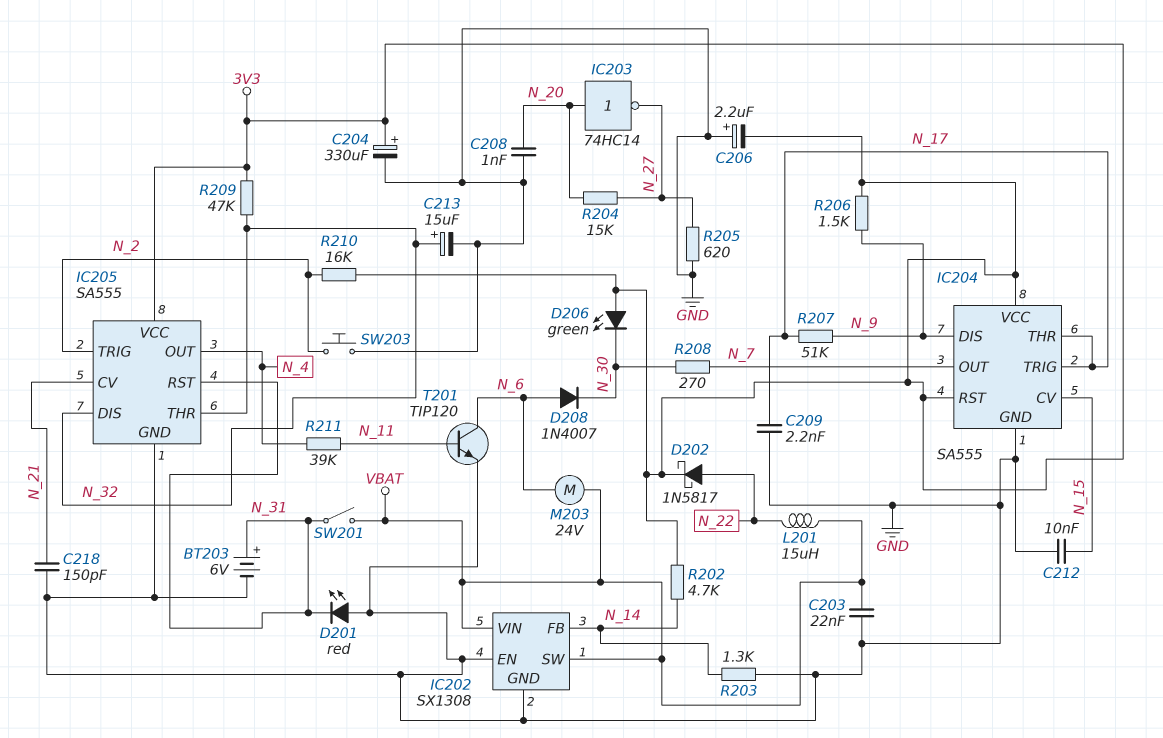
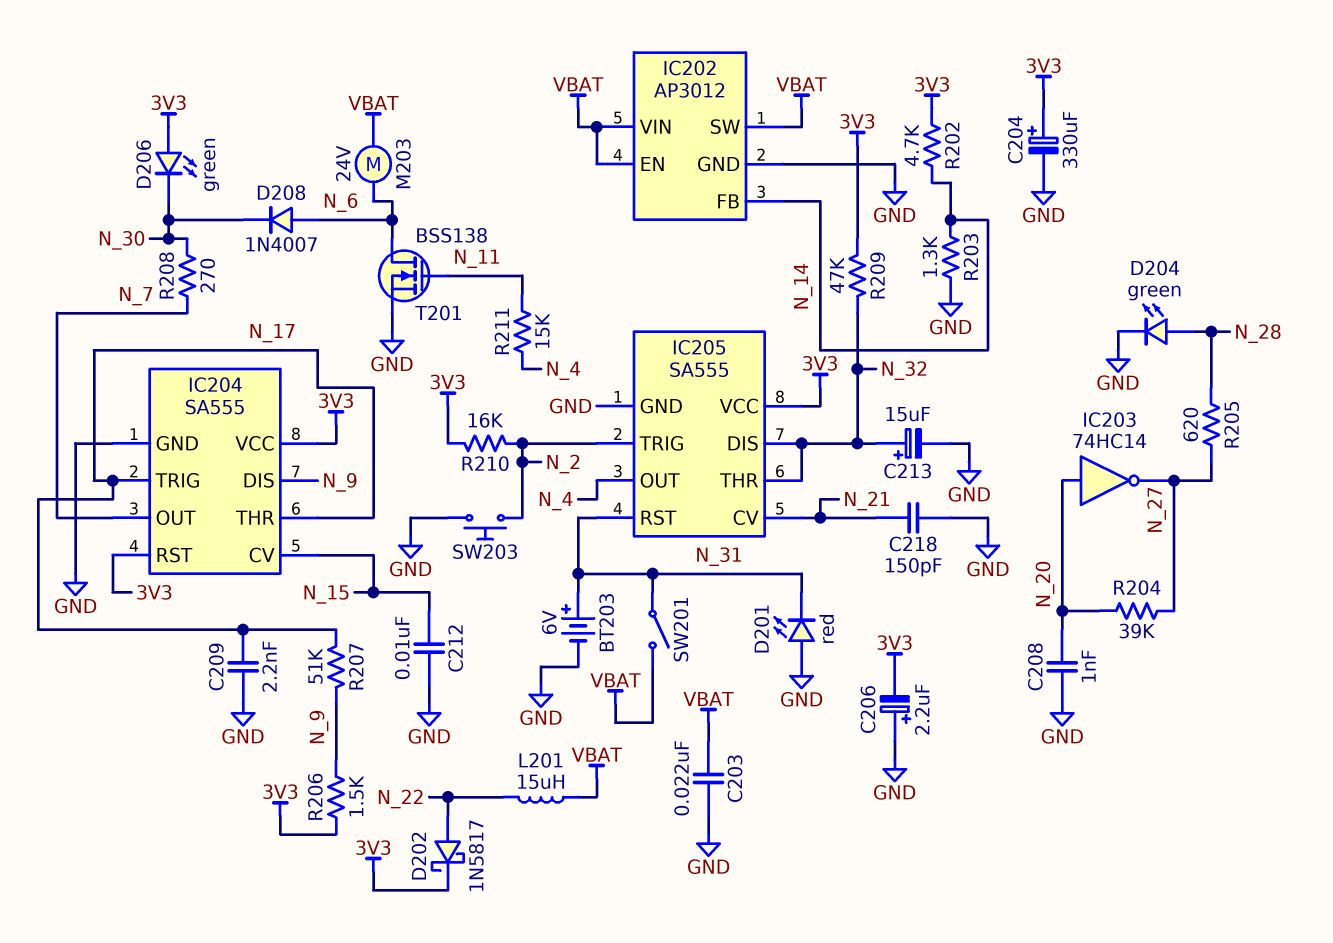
D204: none -> LED green (A N_28, K GND)
IC202: SX1308 -> AP3012
IC202 pin EN: GND -> VBAT
R204: 15k (N_20, N_27) -> 39k (N_20, N_27)
R205: 620 (GND, N_27) -> 620 (N_27, N_28)
R211: 39k (N_4, N_11) -> 15k (N_4, N_11)
T201: NPN TIP120 (B N_11, C N_6, E GND) -> NMOS BSS138 (G N_11, D N_6, S GND)

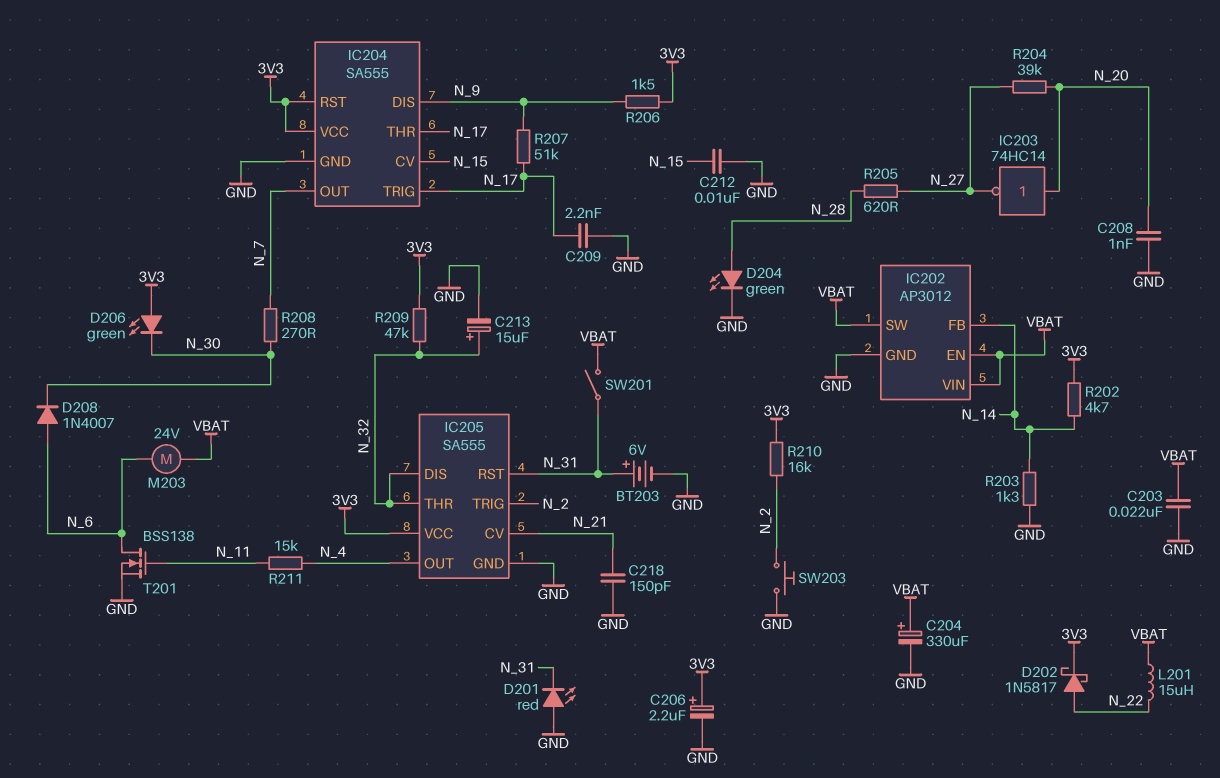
C204: 330uF (plus 3V3, minus GND) -> 330uF (plus VBAT, minus GND)
C206: 2.2uF (plus GND, minus 3V3) -> 2.2uF (plus 3V3, minus GND)

